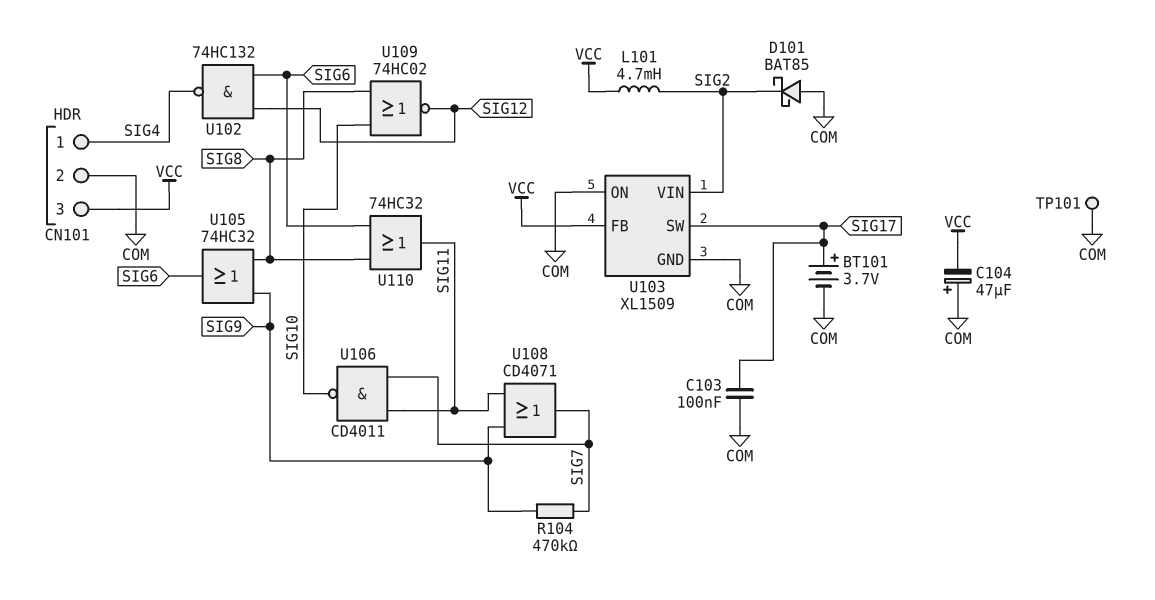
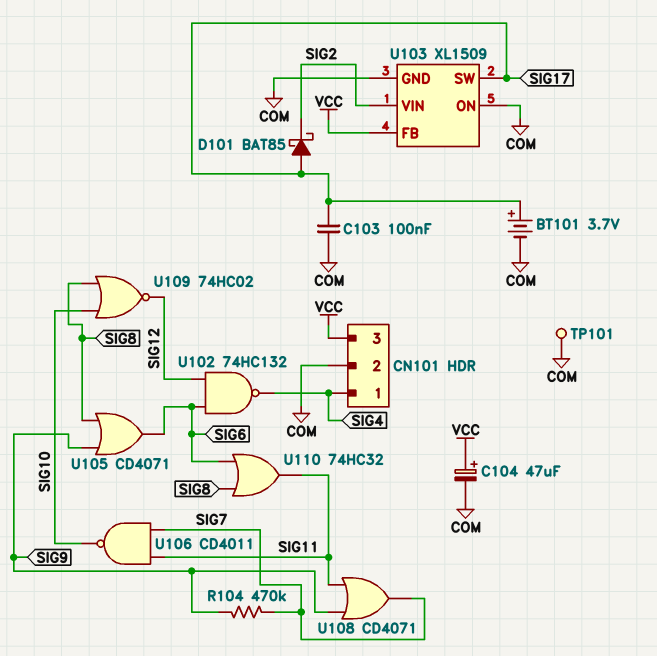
C104: 47uF (plus COM, minus VCC) -> 47uF (plus VCC, minus COM)
D101: schottky BAT85 (A COM, K SIG2) -> schottky BAT85 (A SIG17, K SIG2)
L101: 4.7mH (SIG2, VCC) -> none
U105: OR 74HC32 (in SIG8, in SIG9, out SIG6) -> OR CD4071 (in SIG8, in SIG9, out SIG6)

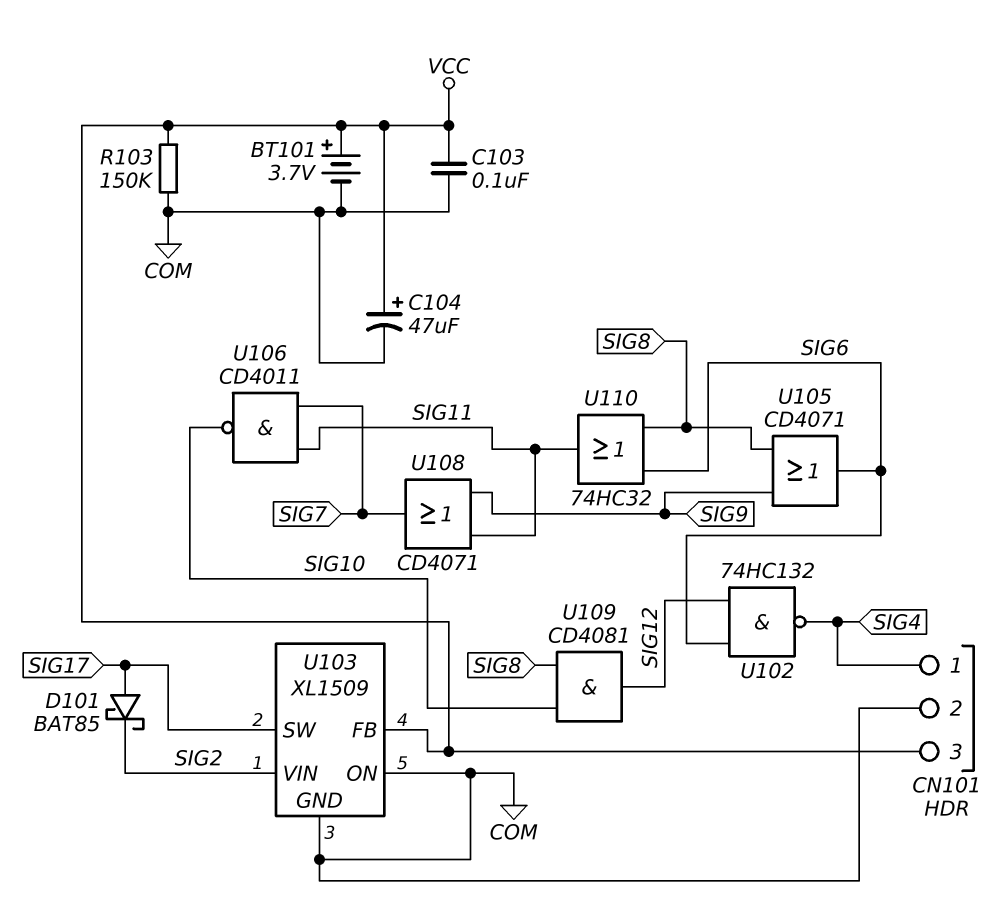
BT101: 3.7V (plus SIG17, minus COM) -> 3.7V (plus VCC, minus COM)
C103: 100nF (COM, SIG17) -> 100nF (COM, VCC)
R103: none -> 150k (COM, VCC)
R104: 470k (SIG7, SIG9) -> none
TP101: test point (COM) -> none
U109: NOR 74HC02 (in SIG8, in SIG10, out SIG12) -> AND CD4081 (in SIG8, in SIG10, out SIG12)

